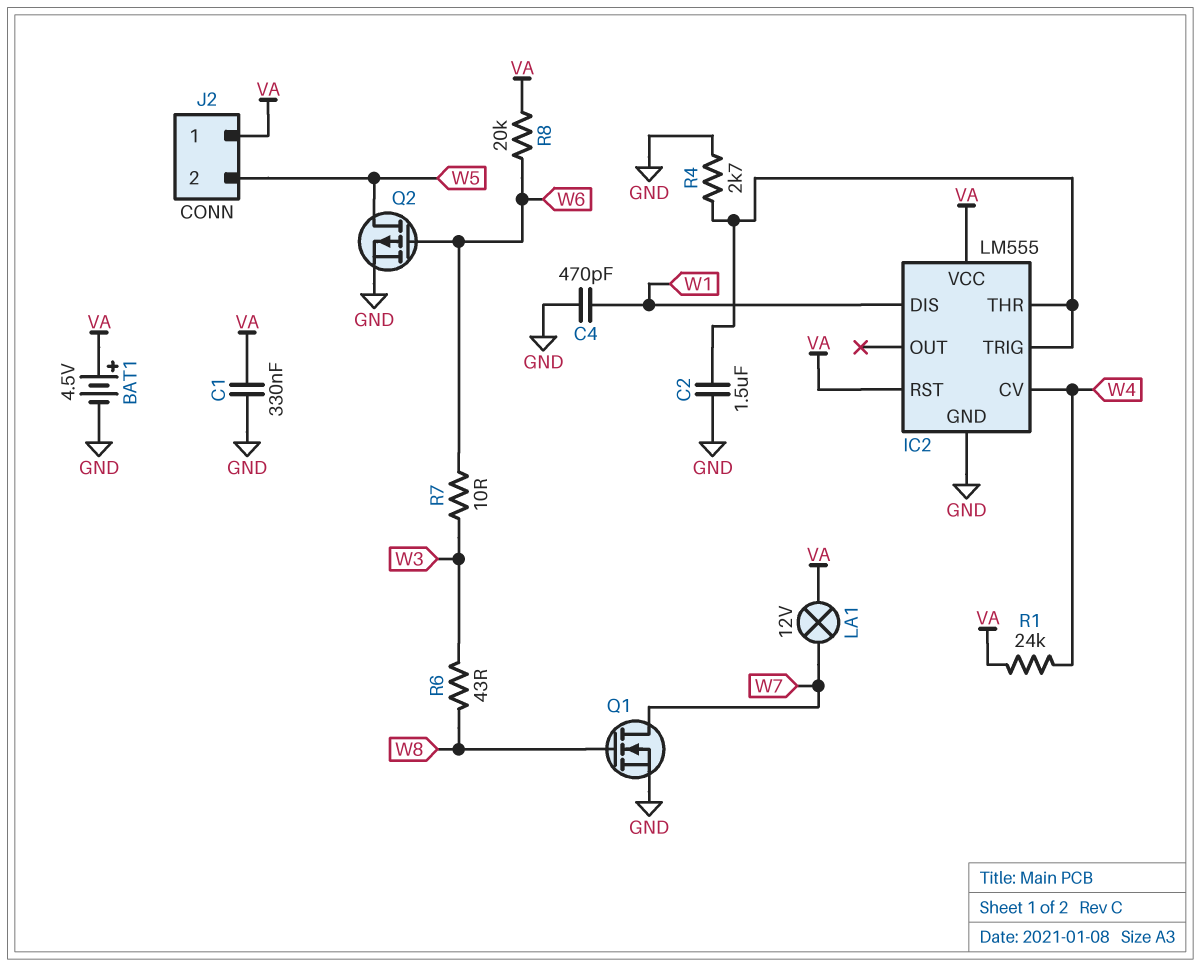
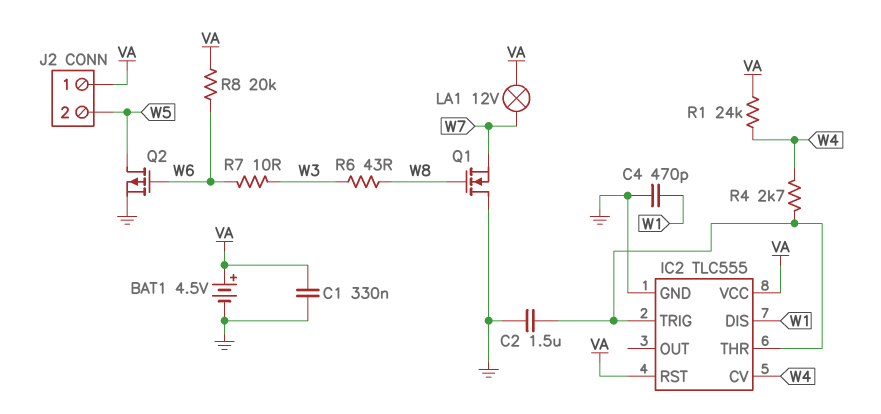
IC2: LM555 -> TLC555
Q1: NMOS (G W8, D W7, S GND) -> NMOS (G W8, D GND, S W7)
R4: 2.7k (GND, IC2/THR) -> 2.7k (IC2/THR, W4)

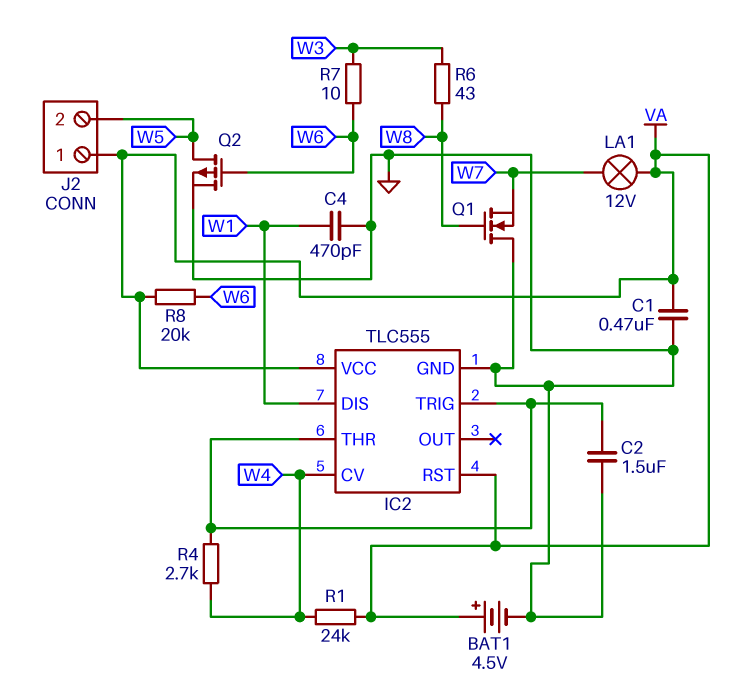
C1: 330nF (GND, VA) -> 470nF (GND, VA)

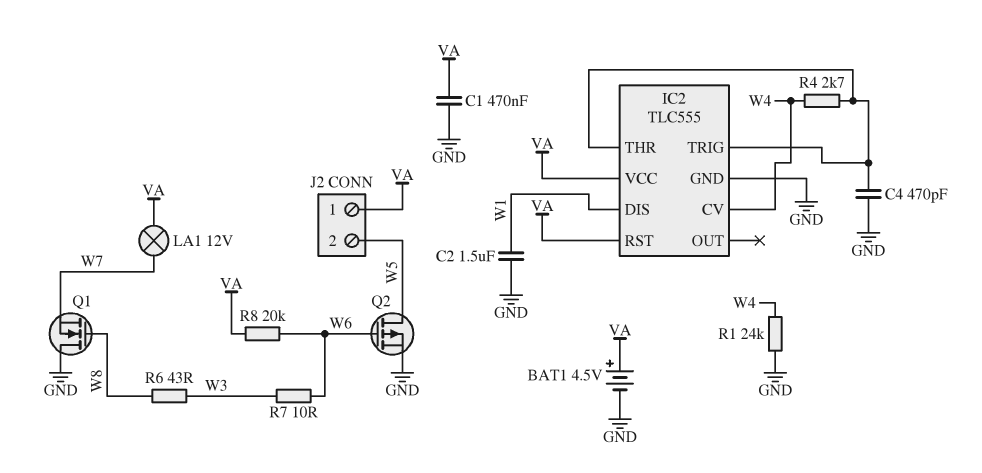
C2: 1.5uF (GND, IC2/THR) -> 1.5uF (GND, W1)
C4: 470pF (GND, W1) -> 470pF (GND, IC2/THR)
R1: 24k (VA, W4) -> 24k (GND, W4)

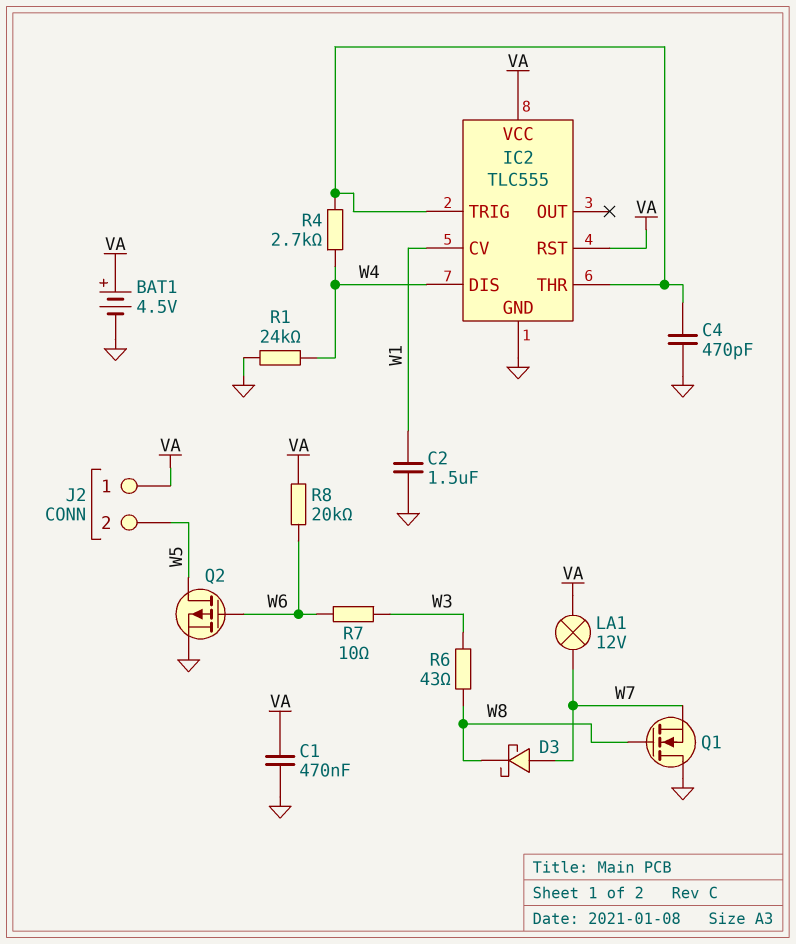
D3: none -> schottky (A W7, K W8)
IC2 pin CV: W4 -> W1
IC2 pin DIS: W1 -> W4

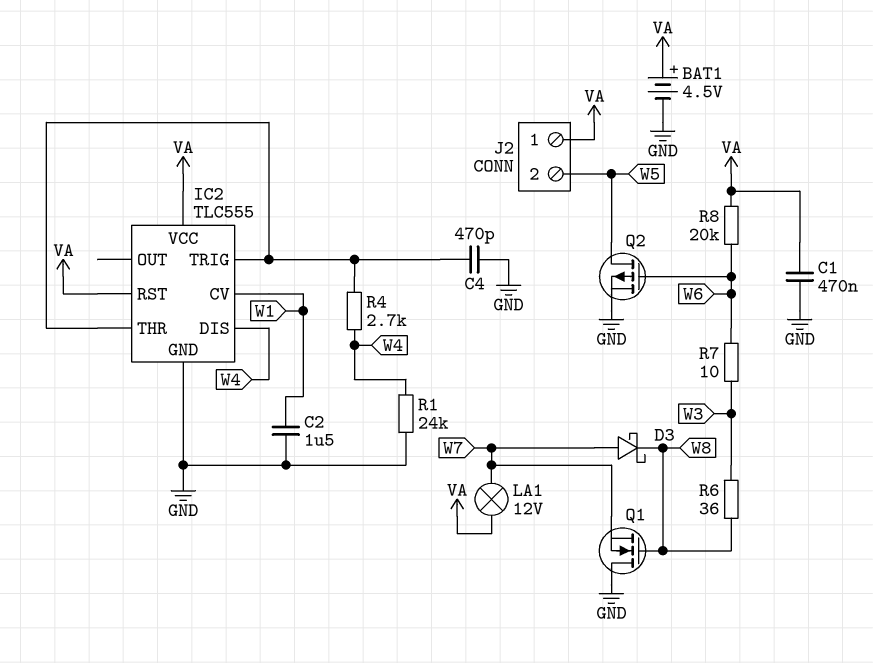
R6: 43 (W3, W8) -> 36 (W3, W8)

